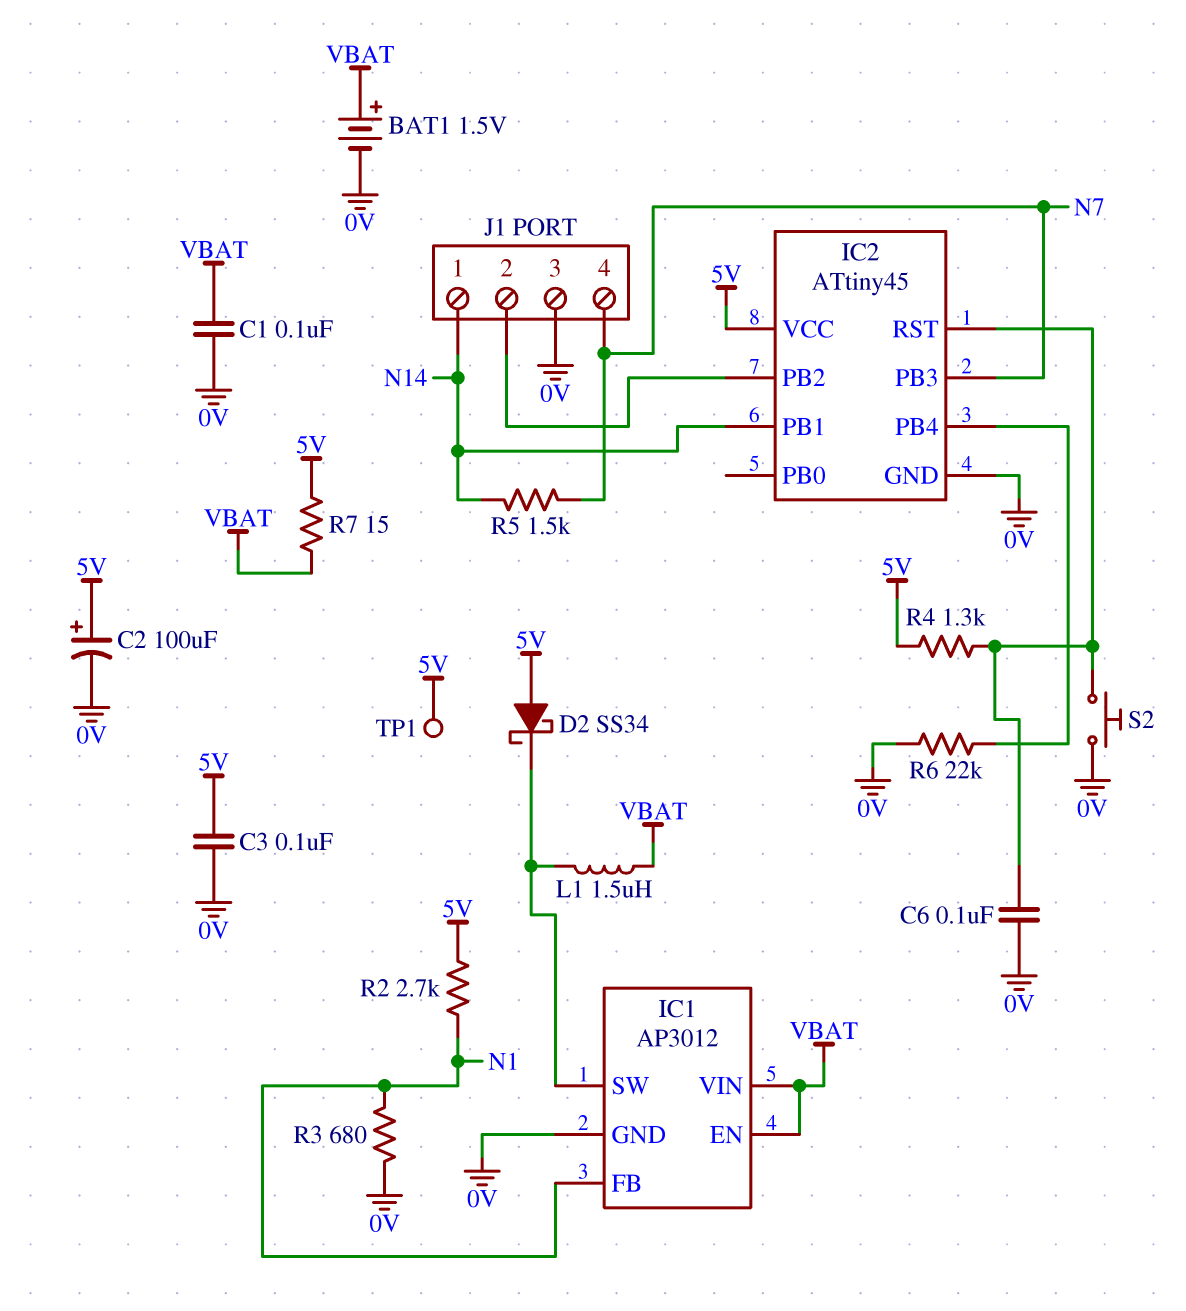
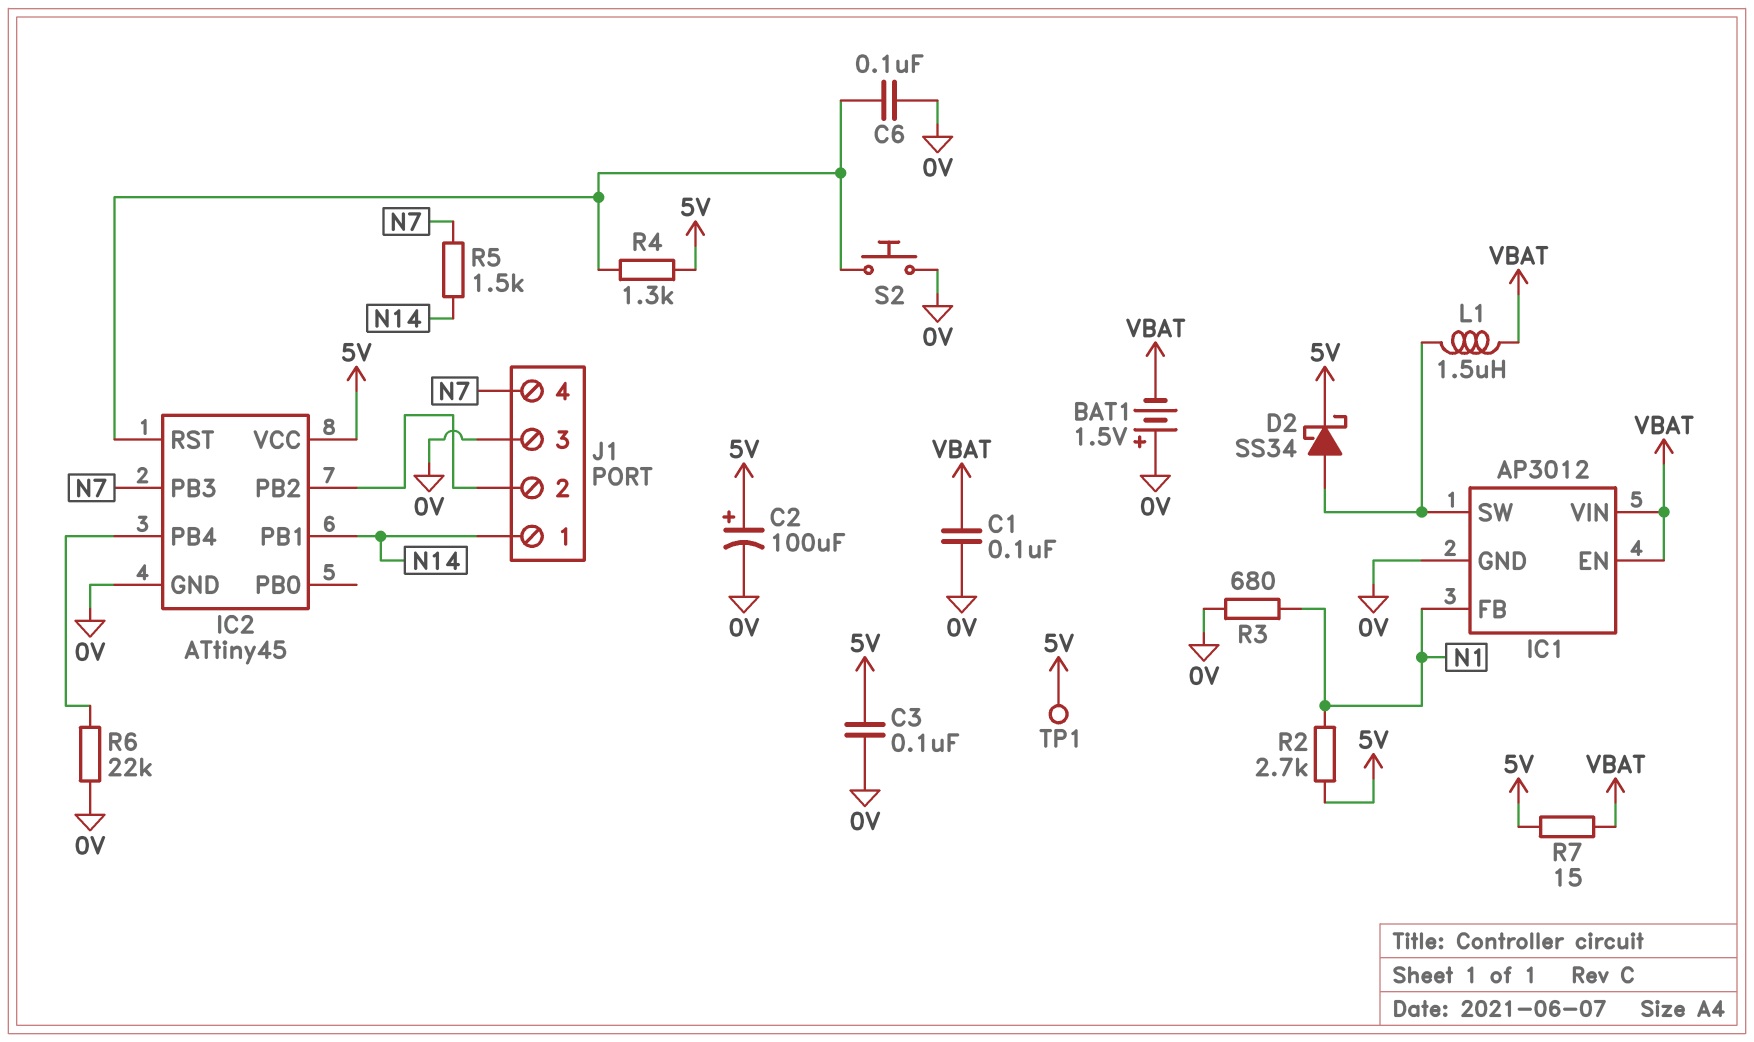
BAT1: 1.5V (plus VBAT, minus 0V) -> 1.5V (plus 0V, minus VBAT)
D2: schottky SS34 (A 5V, K IC1/SW) -> schottky SS34 (A IC1/SW, K 5V)

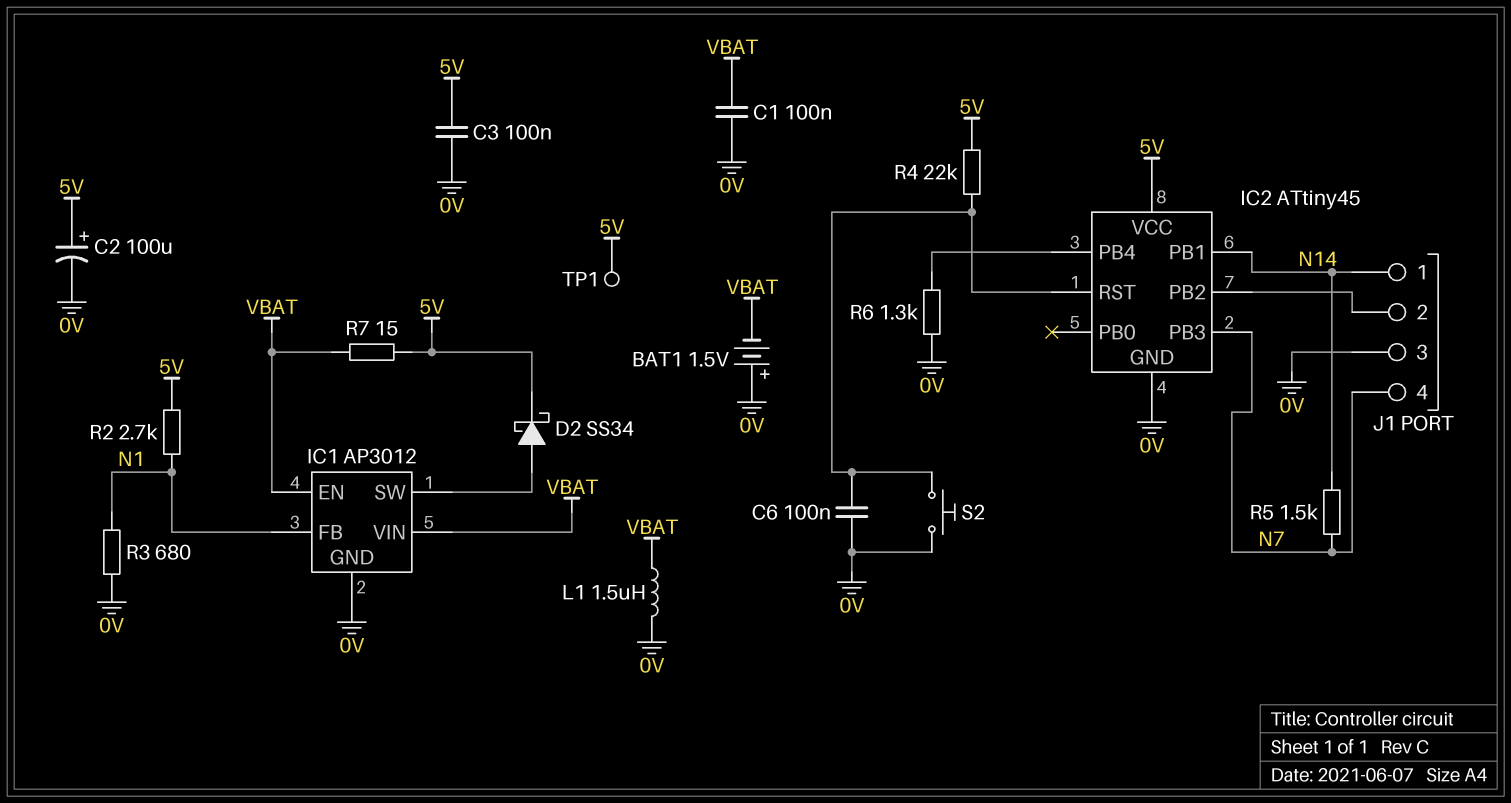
L1: 1.5uH (IC1/SW, VBAT) -> 1.5uH (0V, VBAT)
R4: 1.3k (5V, IC2/RST) -> 22k (5V, IC2/RST)
R6: 22k (0V, IC2/PB4) -> 1.3k (0V, IC2/PB4)

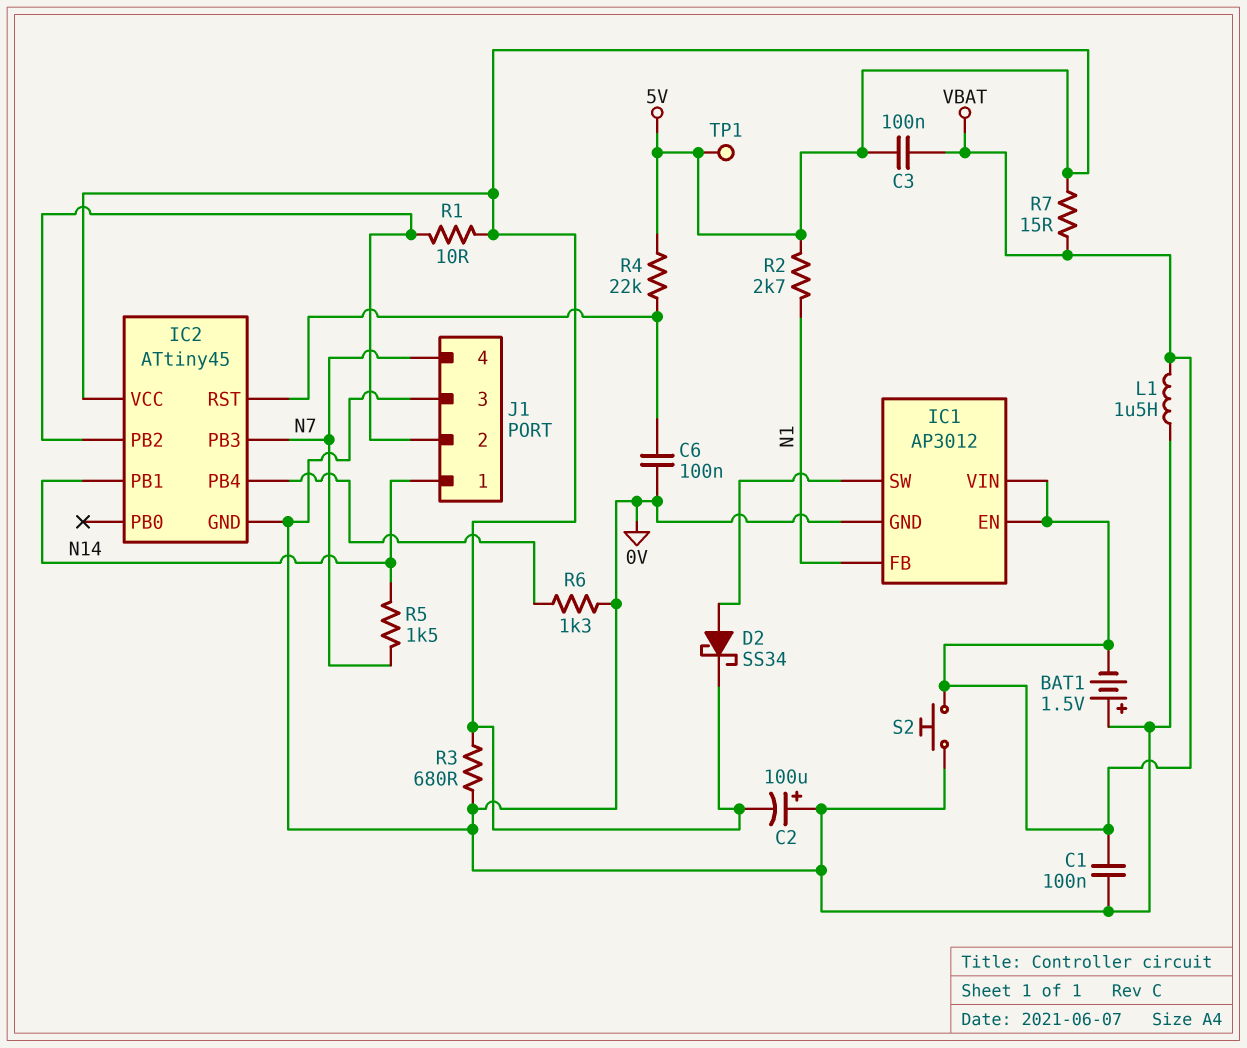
C2: 100uF (plus 5V, minus 0V) -> 100uF (plus 0V, minus 5V)
C3: 100nF (0V, 5V) -> 100nF (5V, VBAT)
R1: none -> 10 (5V, IC2/PB2)
R3: 680 (0V, N1) -> 680 (0V, 5V)
S2: button (0V, IC2/RST) -> button (0V, VBAT)

